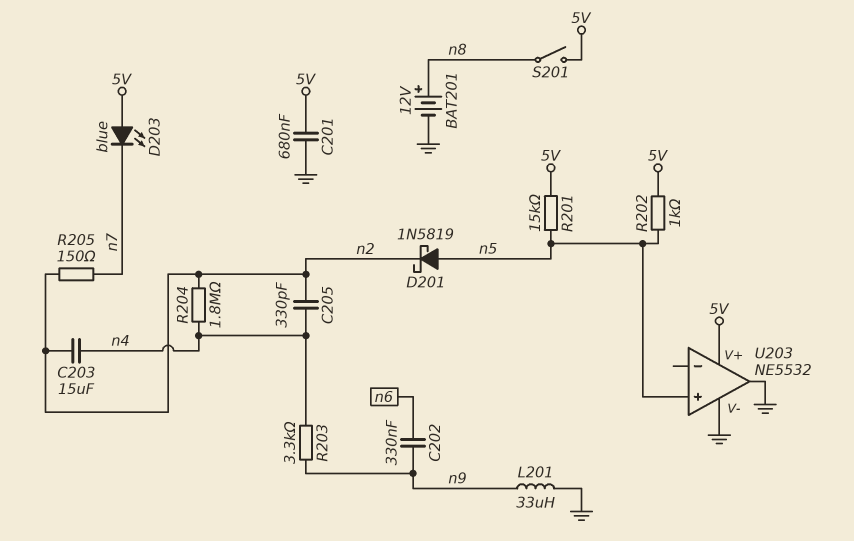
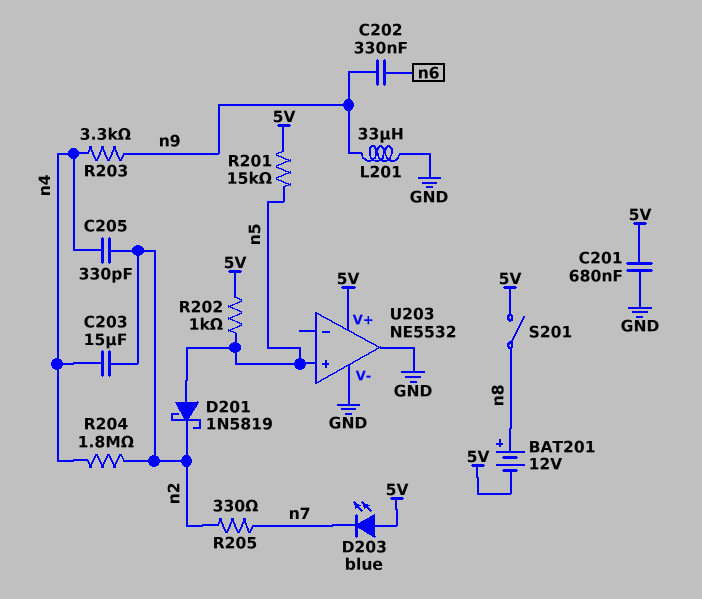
BAT201: 12V (plus n8, minus GND) -> 12V (plus n8, minus 5V)
R205: 150 (n2, n7) -> 330 (n2, n7)

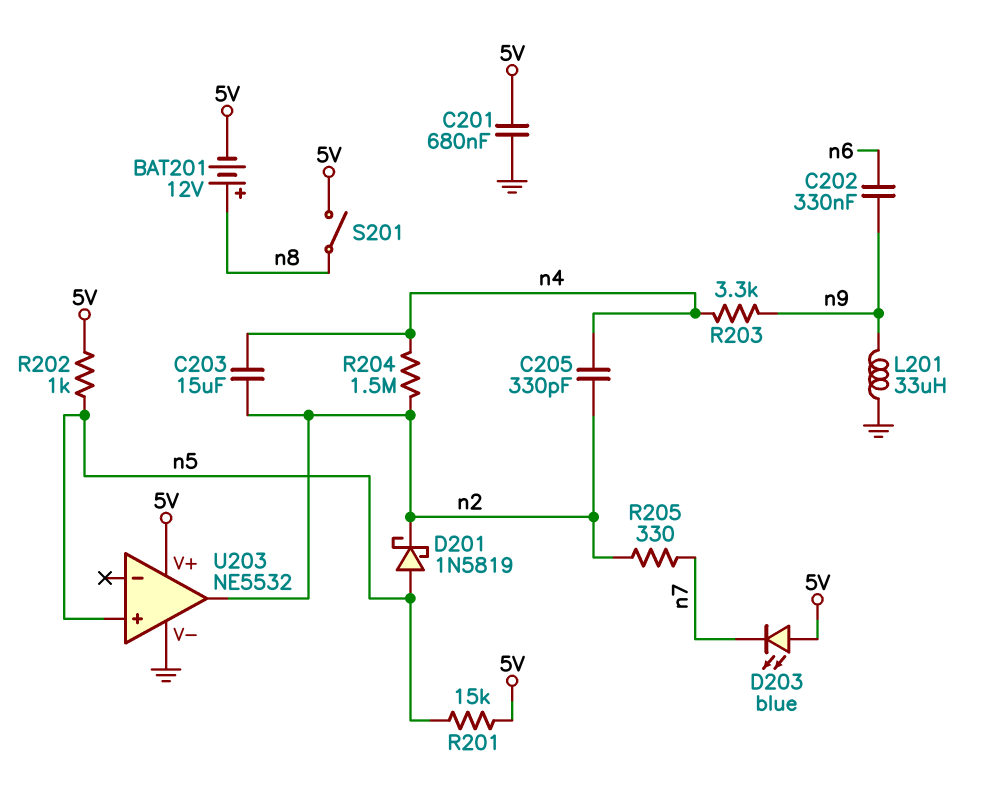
R204: 1.8M (n2, n4) -> 1.5M (n2, n4)
U203 pin out: GND -> n2

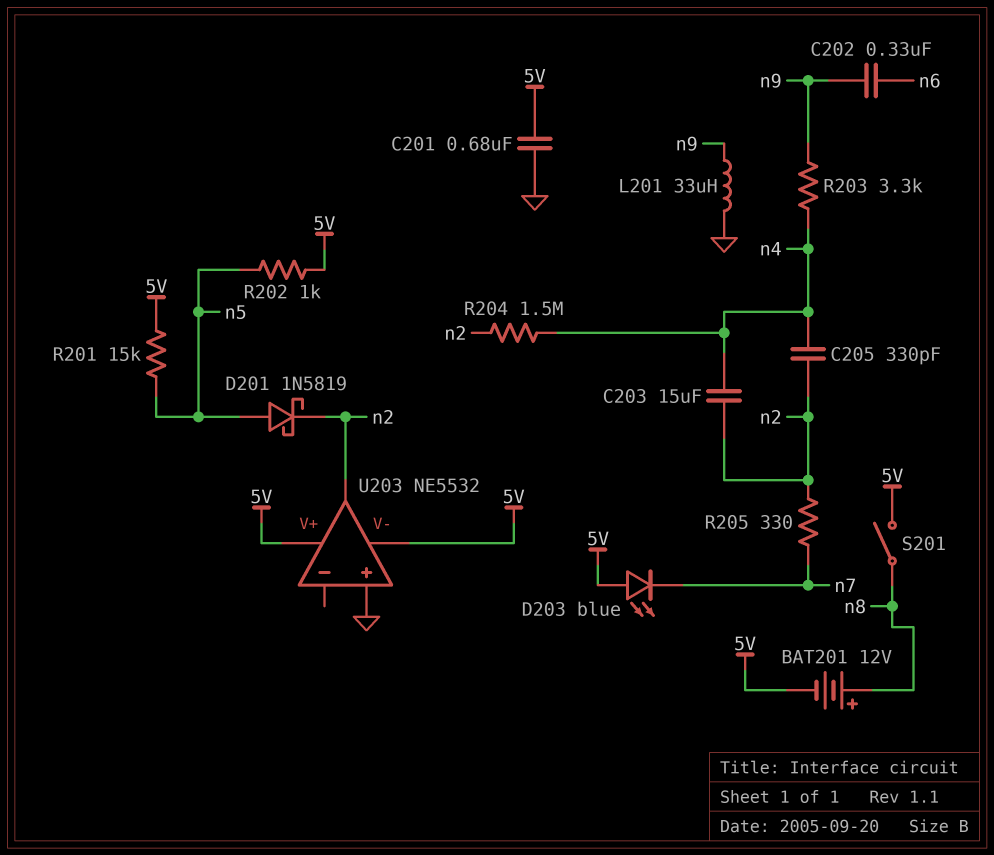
U203 pin V-: GND -> 5V
U203 pin in+: n5 -> GND

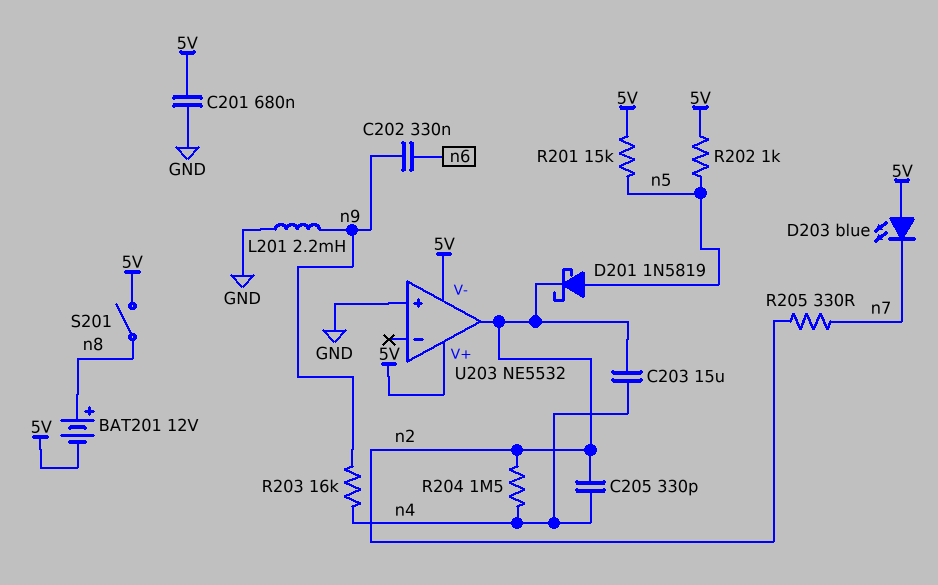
L201: 33uH (GND, n9) -> 2.2mH (GND, n9)
R203: 3.3k (n4, n9) -> 16k (n4, n9)

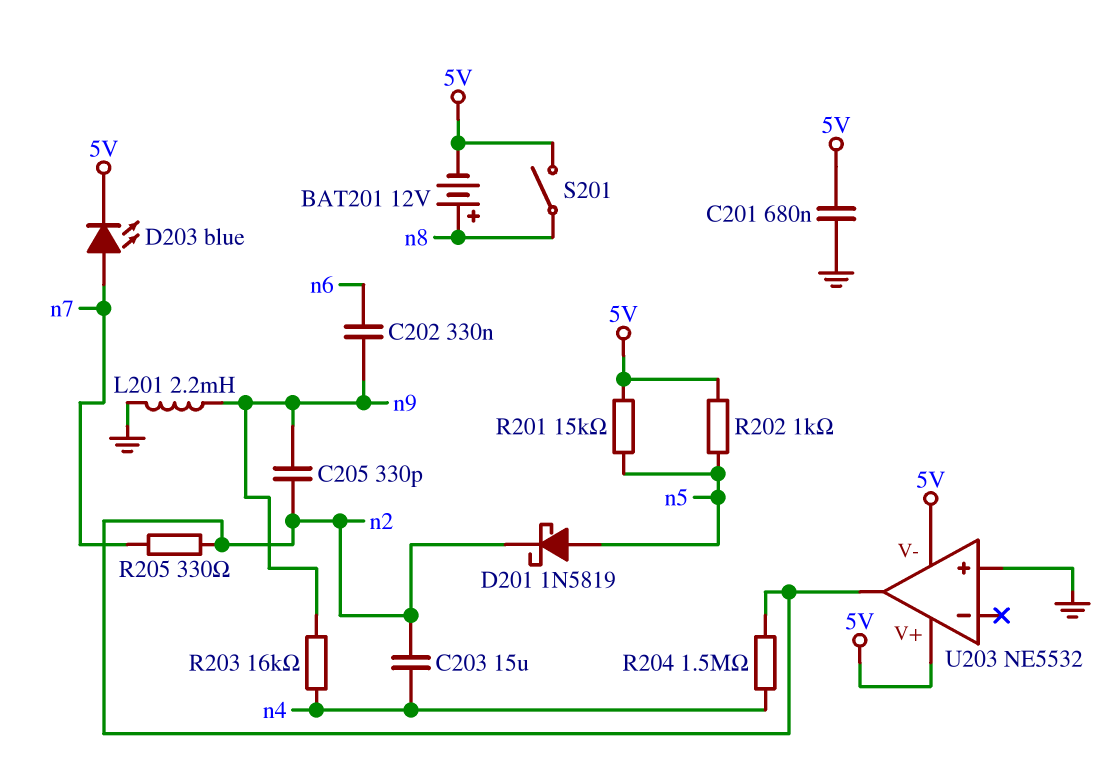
C205: 330pF (n2, n4) -> 330pF (n2, n9)
D203: LED blue (A 5V, K n7) -> LED blue (A n7, K 5V)

